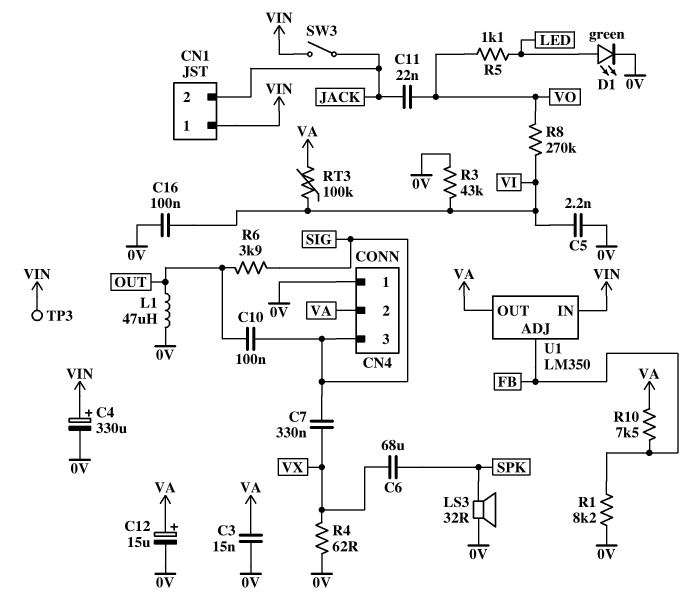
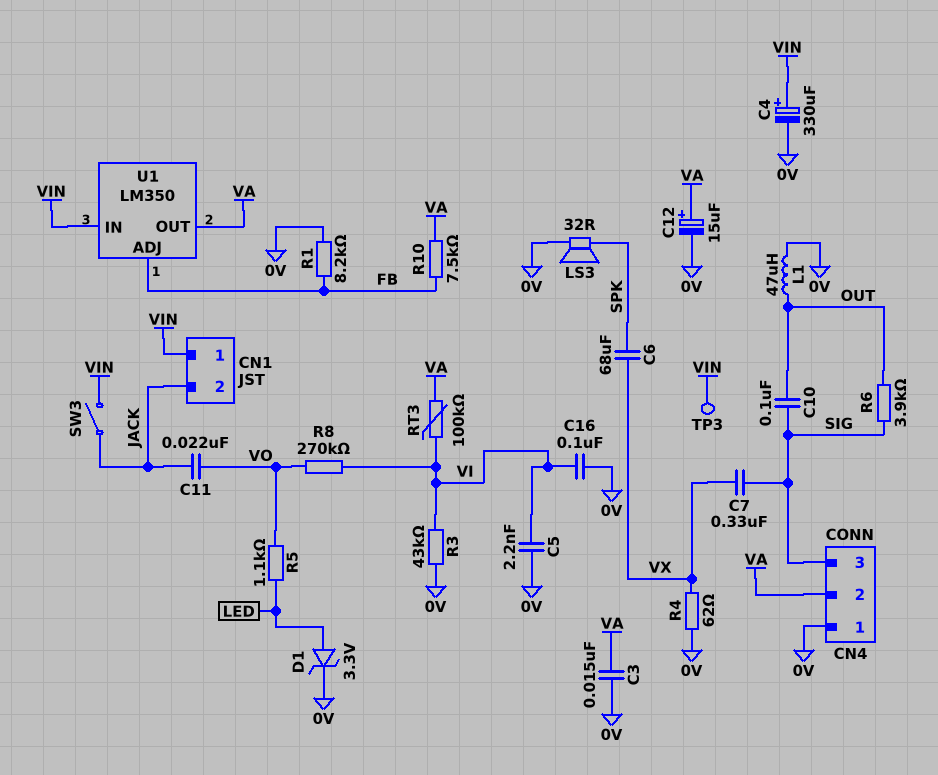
D1: LED green (A LED, K 0V) -> zener 3.3V (A LED, K 0V)

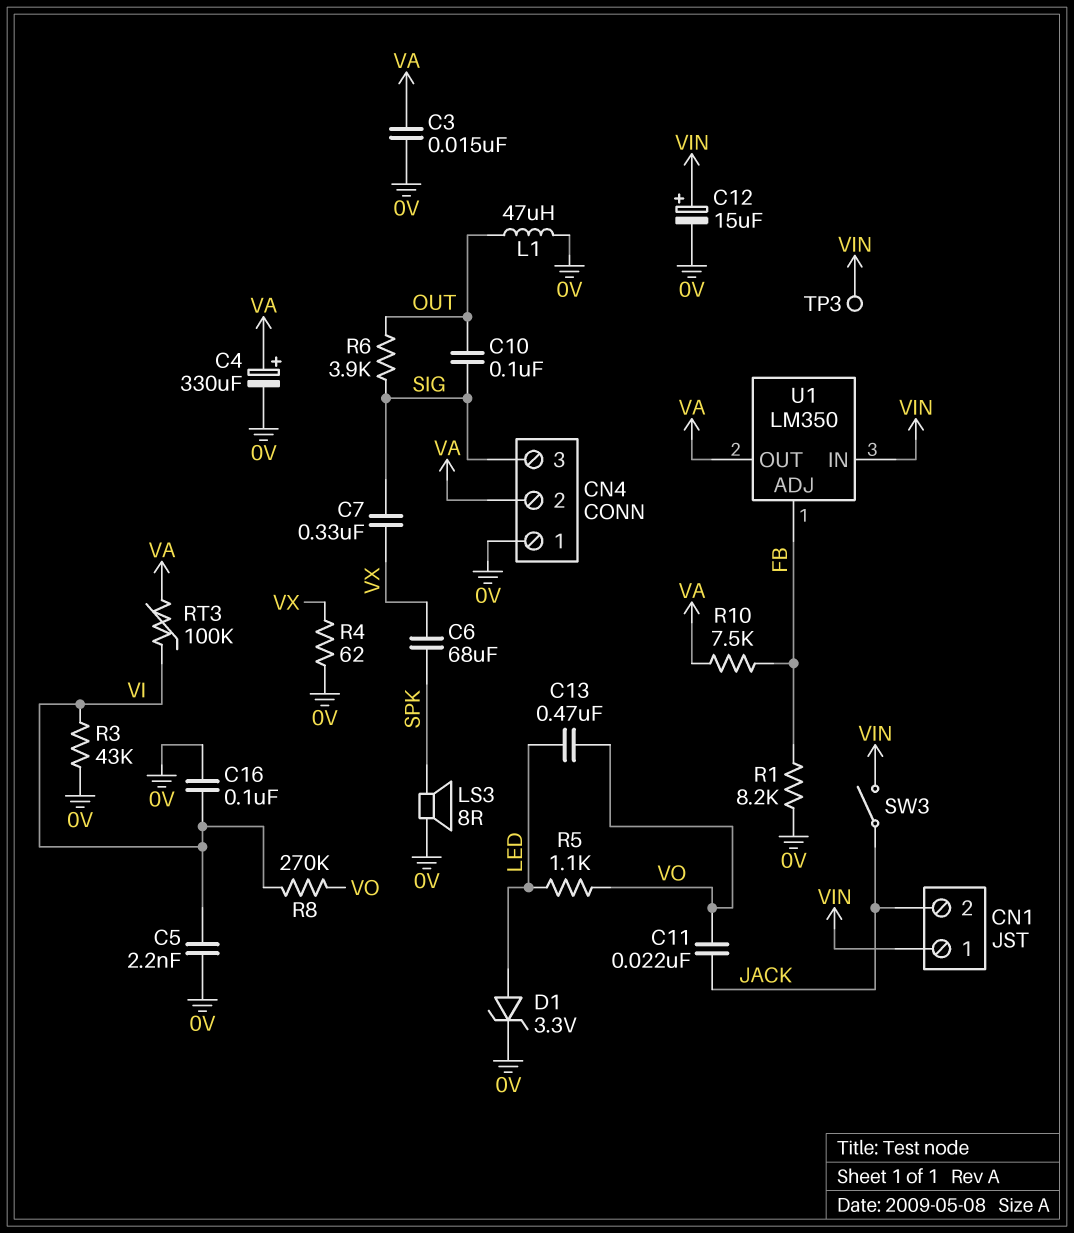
C4: 330uF (plus VIN, minus 0V) -> 330uF (plus VA, minus 0V)
C12: 15uF (plus VA, minus 0V) -> 15uF (plus VIN, minus 0V)
C13: none -> 470nF (LED, VO)
LS3: speaker 32R (0V, SPK) -> speaker 8R (0V, SPK)

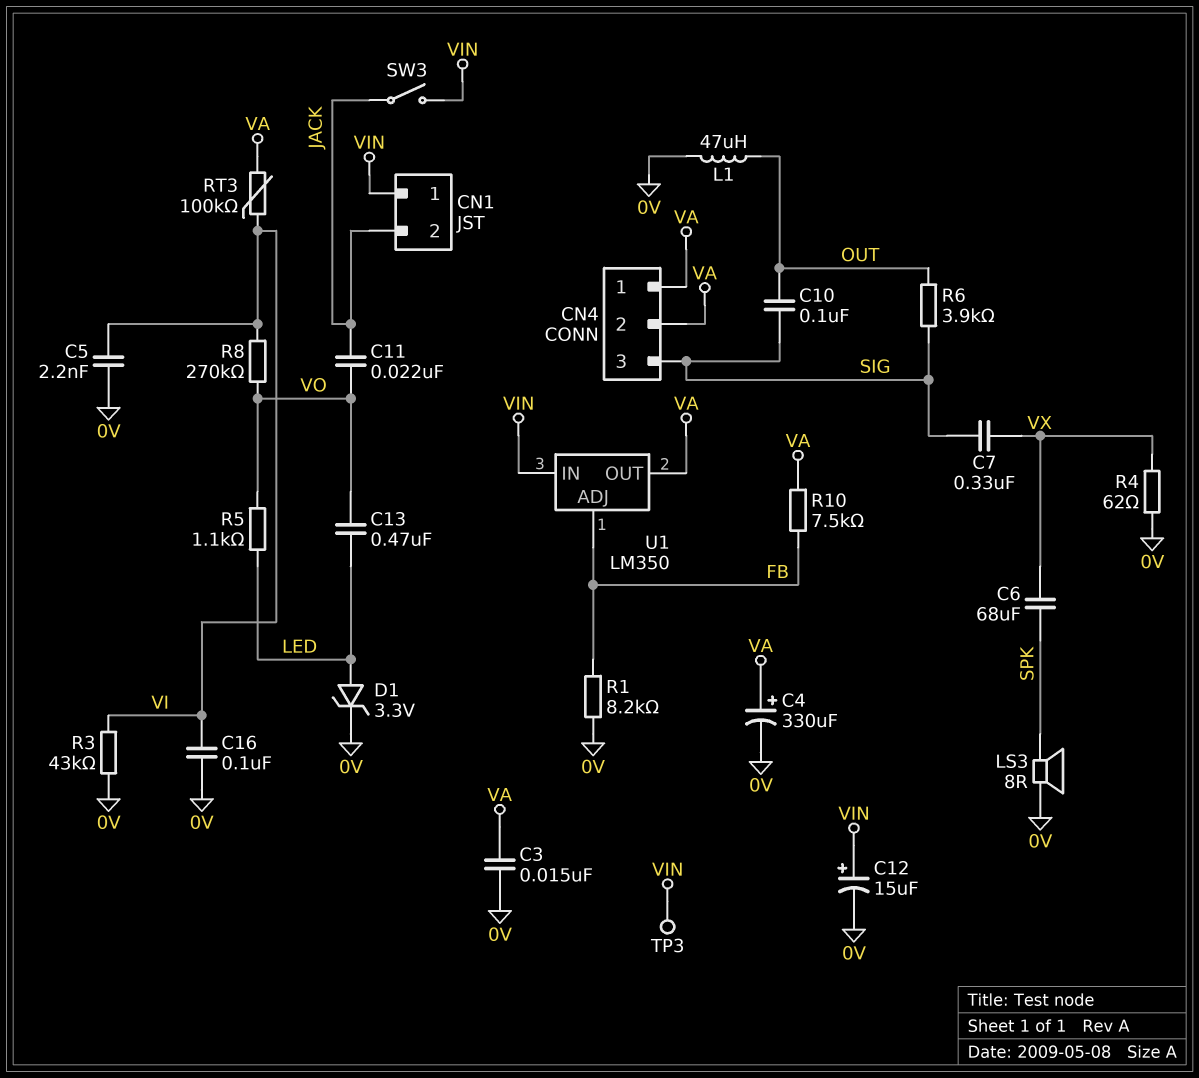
CN4 pin 1: 0V -> VA

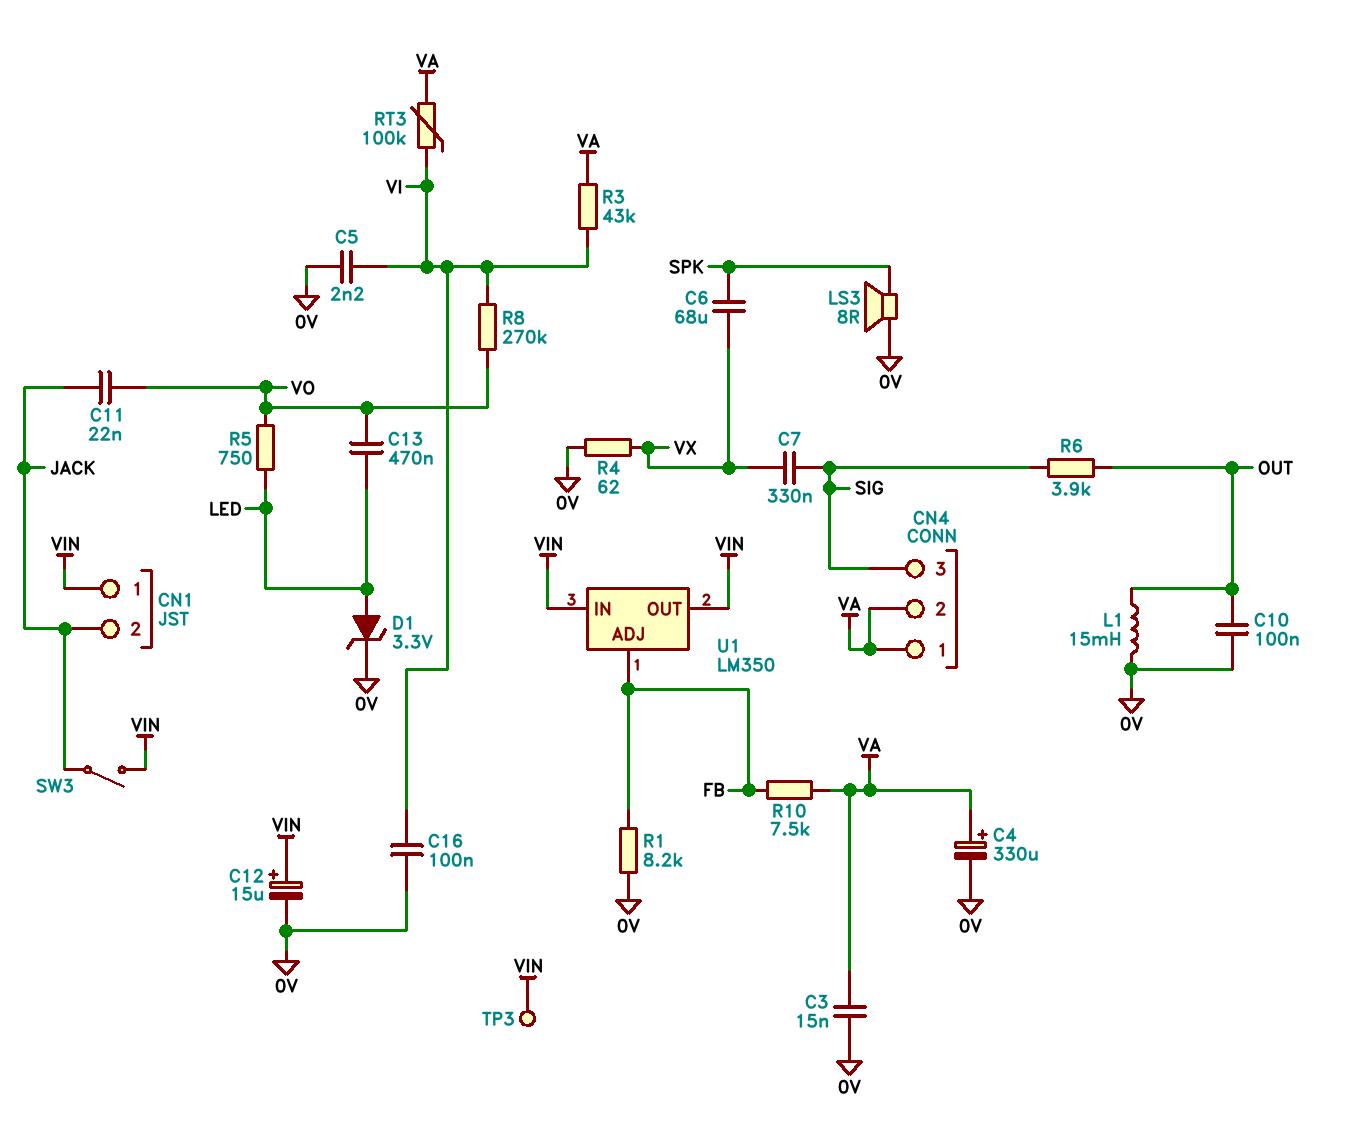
C10: 100nF (OUT, SIG) -> 100nF (0V, OUT)
L1: 47uH (0V, OUT) -> 15mH (0V, OUT)
R3: 43k (0V, VI) -> 43k (VA, VI)
R5: 1.1k (LED, VO) -> 750 (LED, VO)
U1 pin OUT: VA -> VIN

